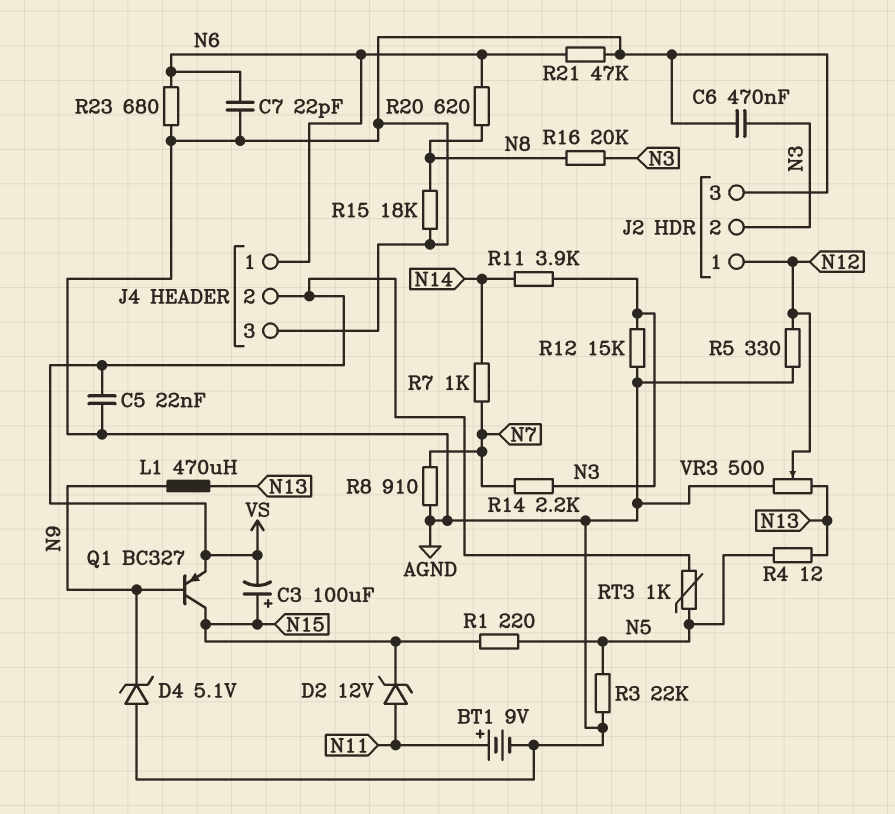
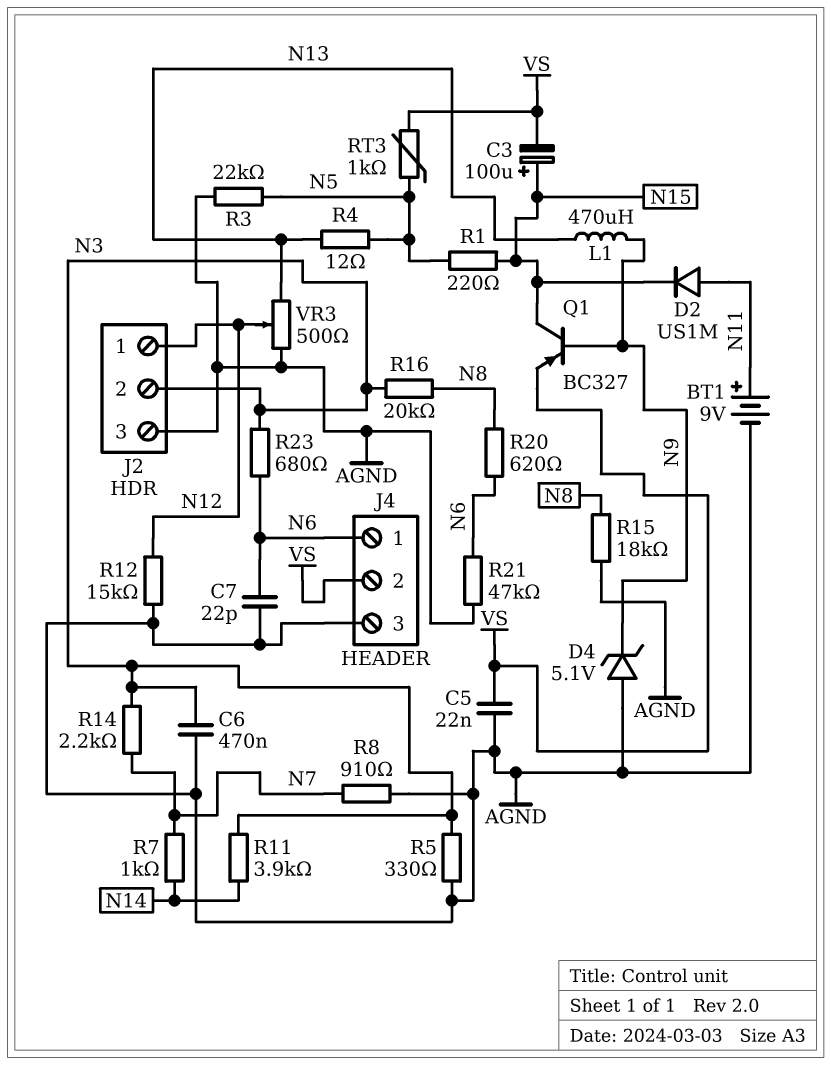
D2: zener 12V (A N11, K N15) -> diode US1M (A N11, K N15)
R5: 330 (AGND, N12) -> 330 (AGND, N3)
R12: 15k (AGND, N3) -> 15k (AGND, N12)
R23: 680 (AGND, N6) -> 680 (N3, N6)

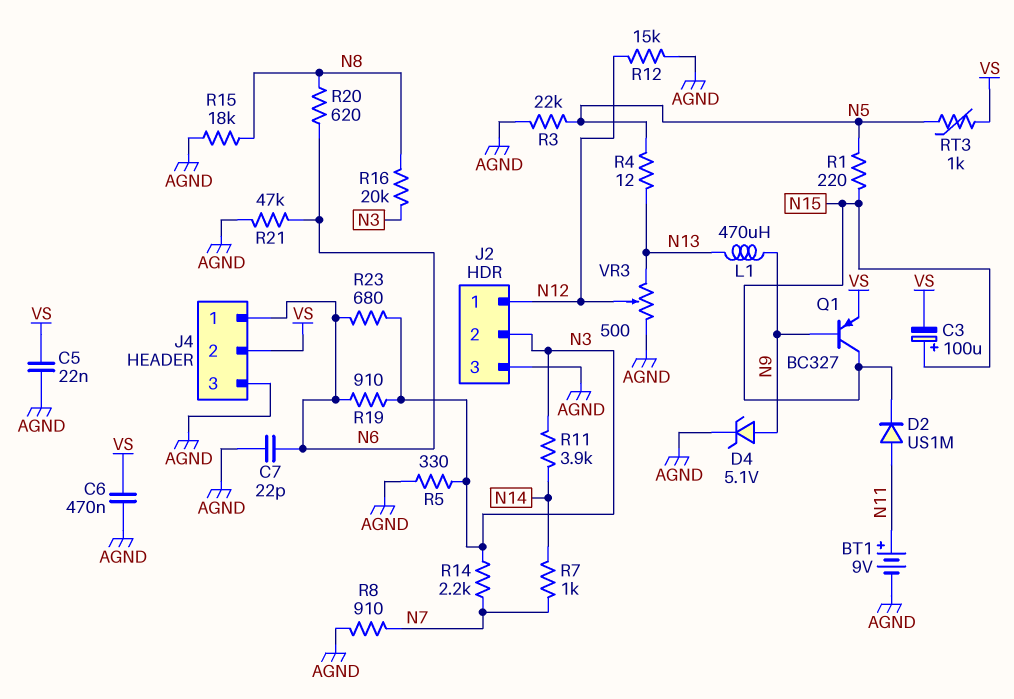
C6: 470nF (AGND, N3) -> 470nF (AGND, VS)
D4: zener 5.1V (A AGND, K N9) -> zener 5.1V (A N9, K AGND)
R19: none -> 910 (N3, N6)

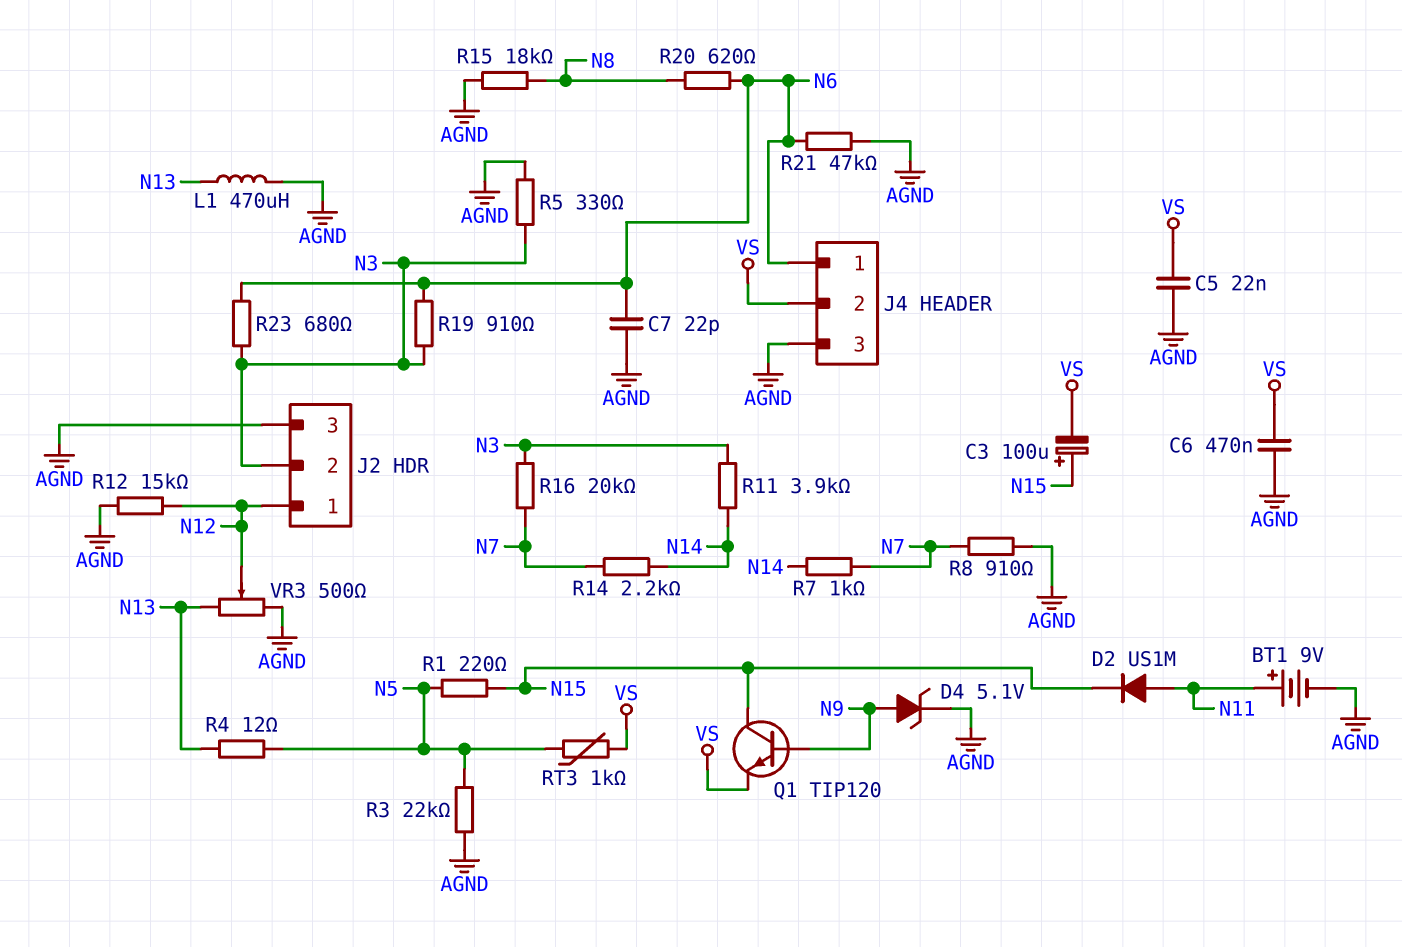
L1: 470uH (N9, N13) -> 470uH (AGND, N13)
Q1: PNP BC327 (B N9, C N15, E VS) -> NPN TIP120 (B N9, C N15, E VS)
R14: 2.2k (N3, N7) -> 2.2k (N7, N14)
R16: 20k (N3, N8) -> 20k (N3, N7)

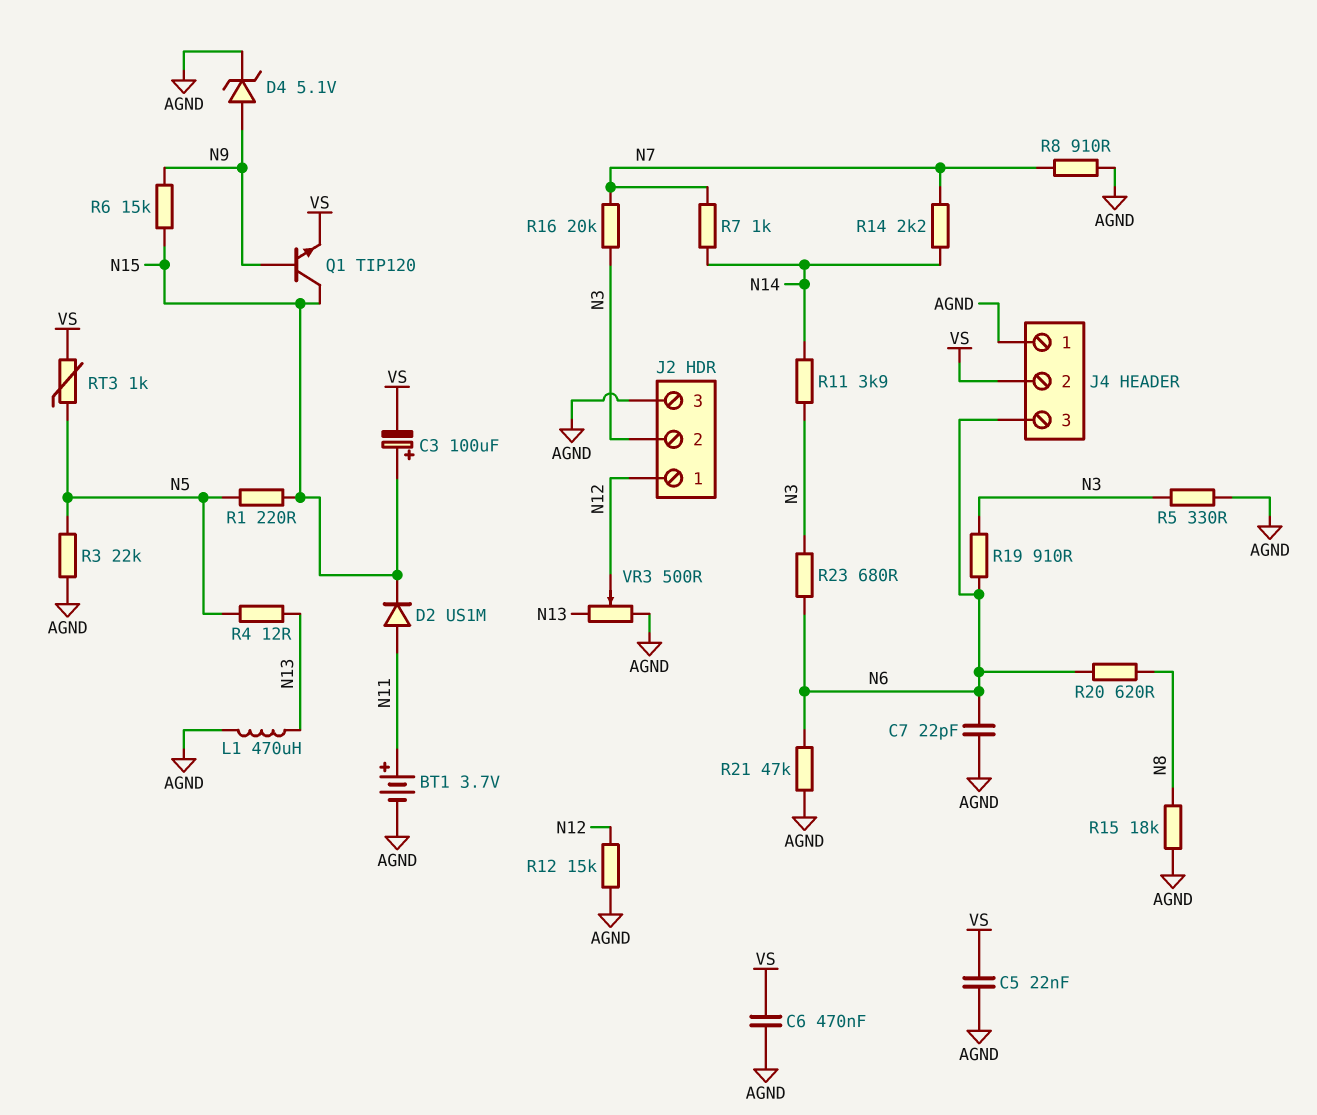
BT1: 9V (plus N11, minus AGND) -> 3.7V (plus N11, minus AGND)
J4 pin 1: N6 -> AGND
J4 pin 3: AGND -> N6
R6: none -> 15k (N9, N15)

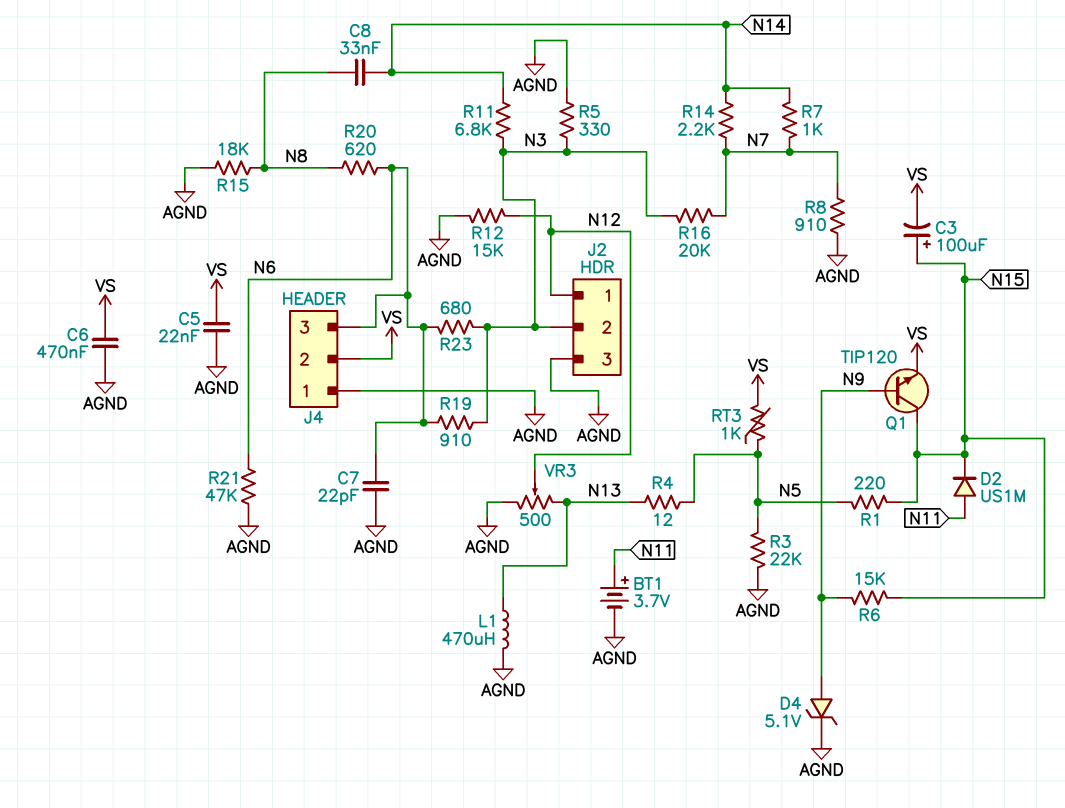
C8: none -> 33nF (N8, N14)
R11: 3.9k (N3, N14) -> 6.8k (N3, N14)

